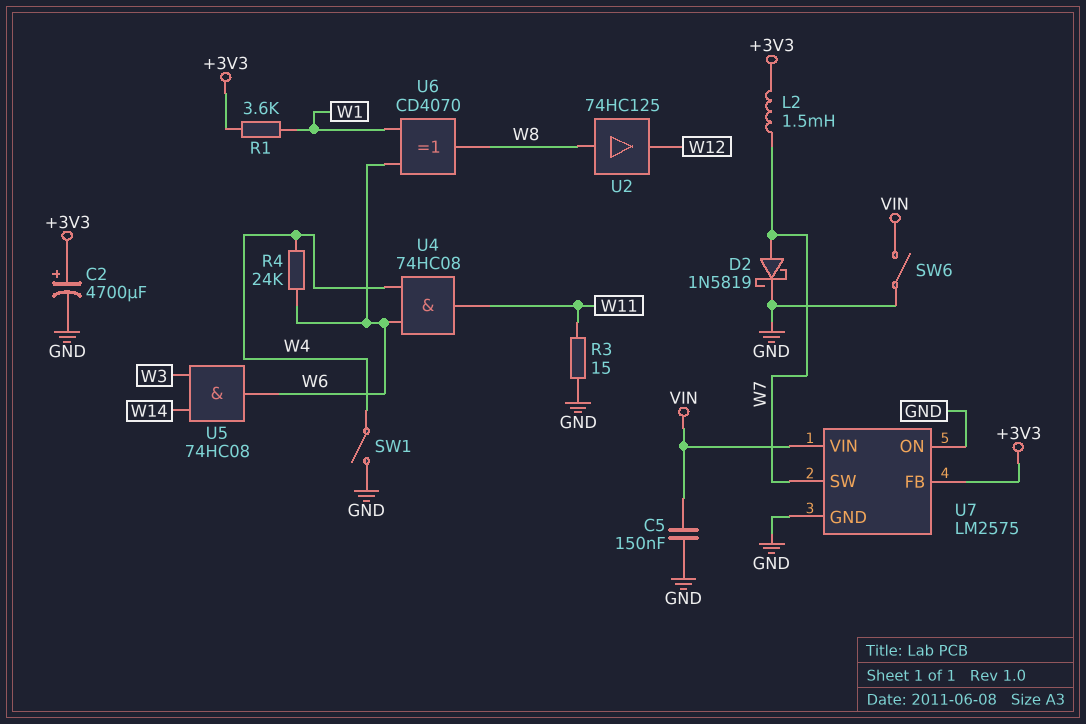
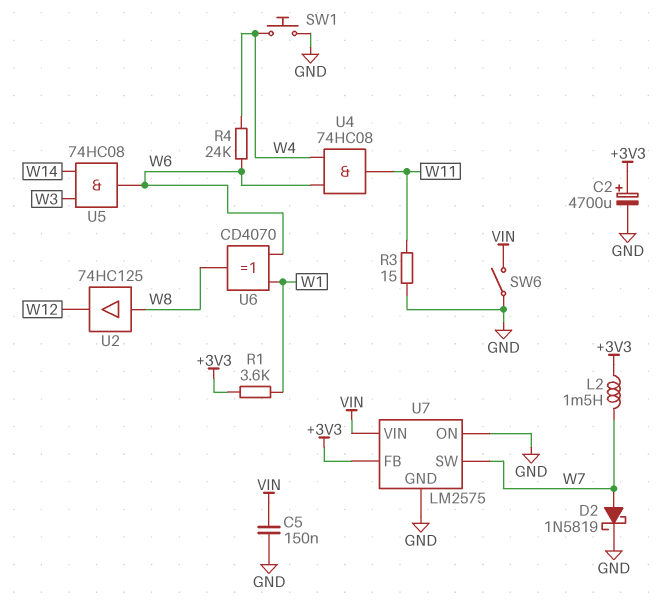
SW1: switch (GND, W4) -> button (GND, W4)

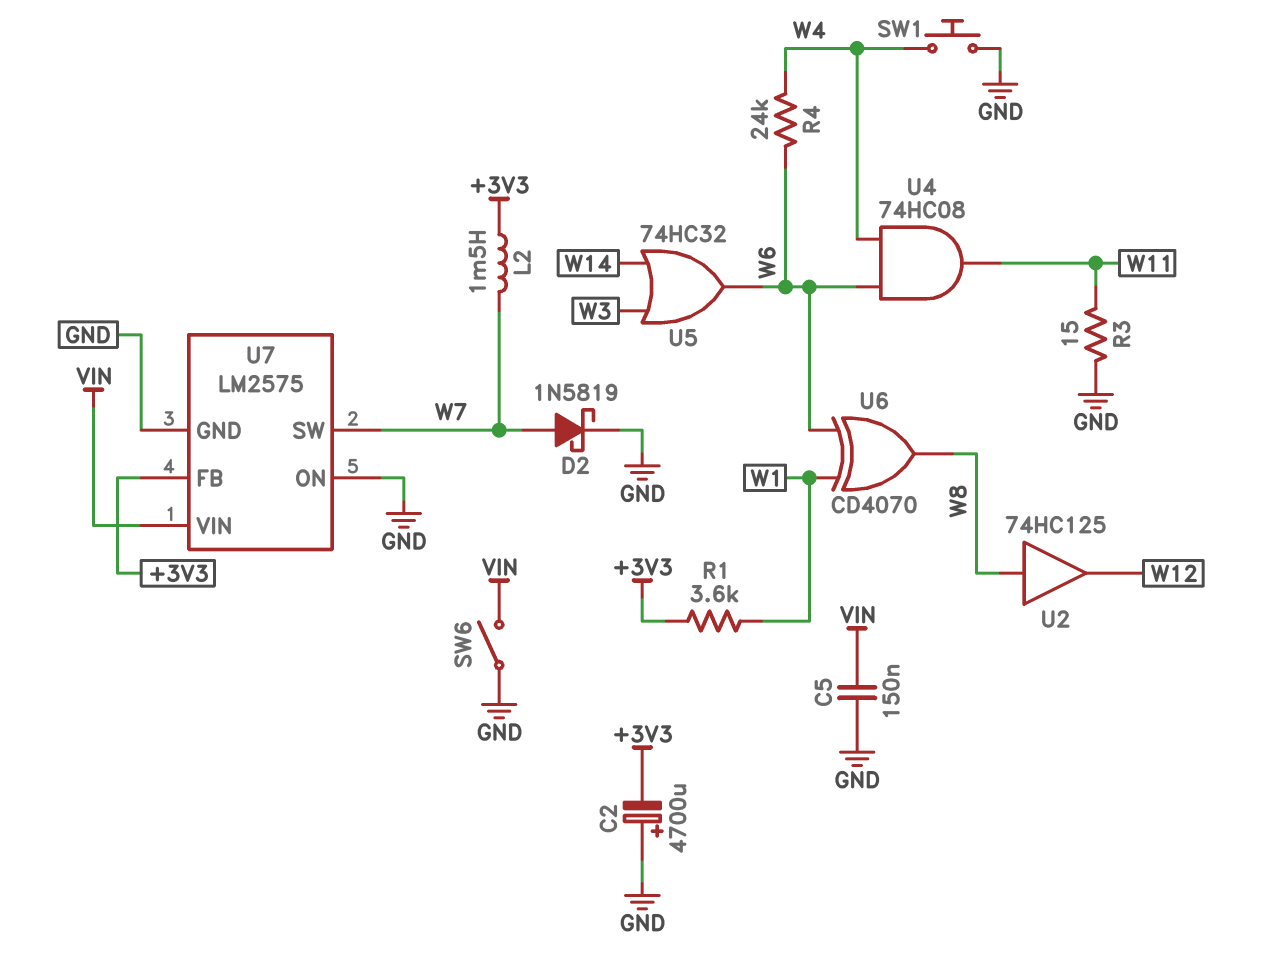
C2: 4700uF (plus +3V3, minus GND) -> 4700uF (plus GND, minus +3V3)
U5: AND 74HC08 (in W3, in W14, out W6) -> OR 74HC32 (in W3, in W14, out W6)

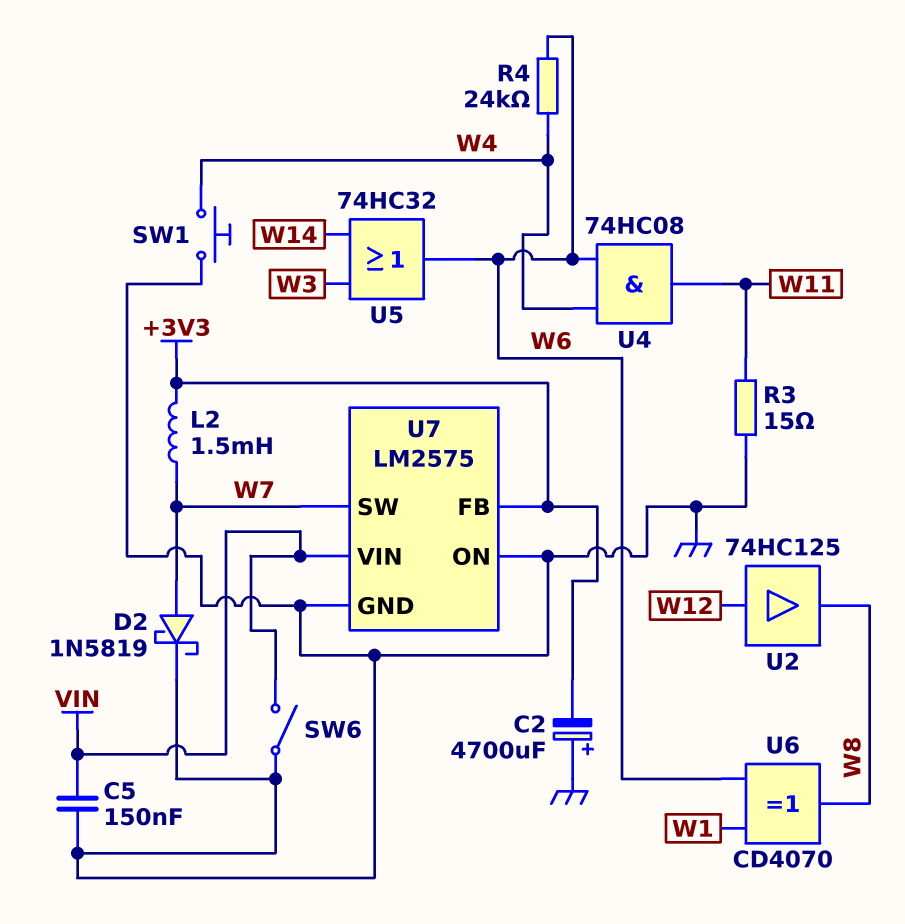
R1: 3.6k (+3V3, W1) -> none
U2: buffer 74HC125 (in W8, out W12) -> buffer 74HC125 (in W12, out W8)

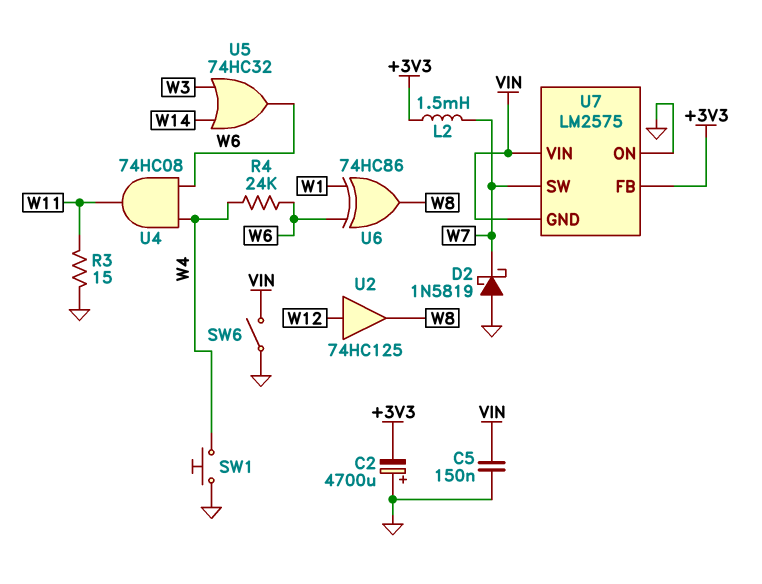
D2: schottky 1N5819 (A W7, K GND) -> schottky 1N5819 (A GND, K W7)
U6: XOR CD4070 (in W1, in W6, out W8) -> XOR 74HC86 (in W1, in W6, out W8)
U7 pin GND: GND -> VIN

